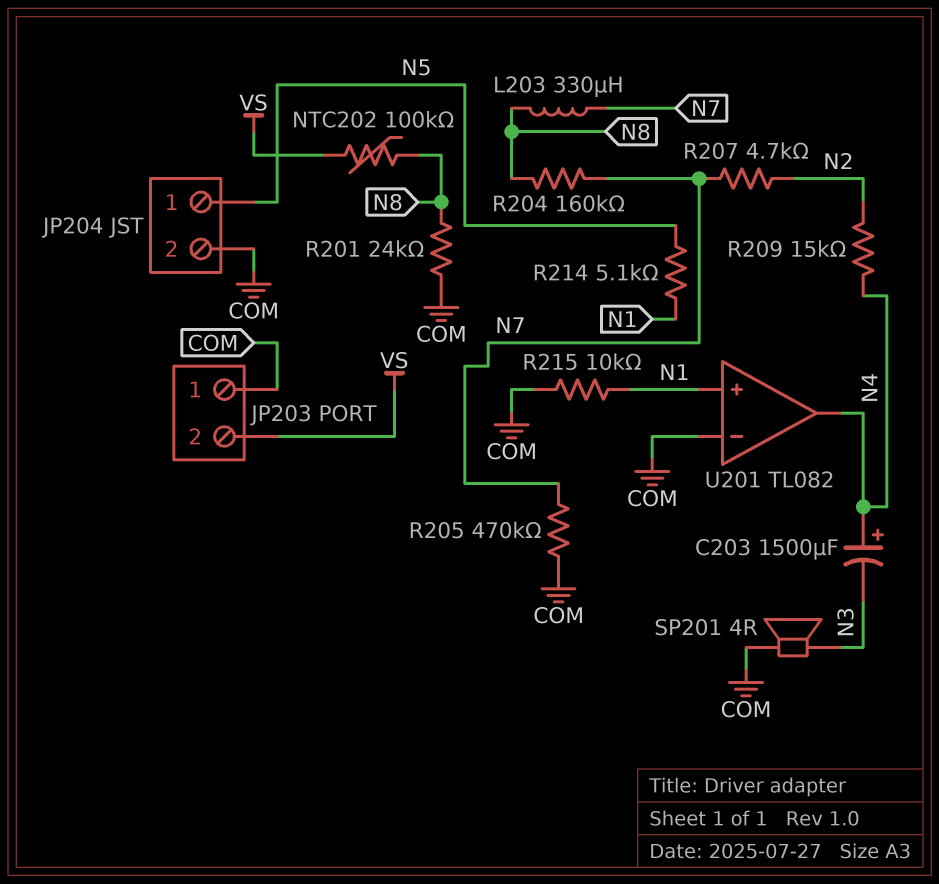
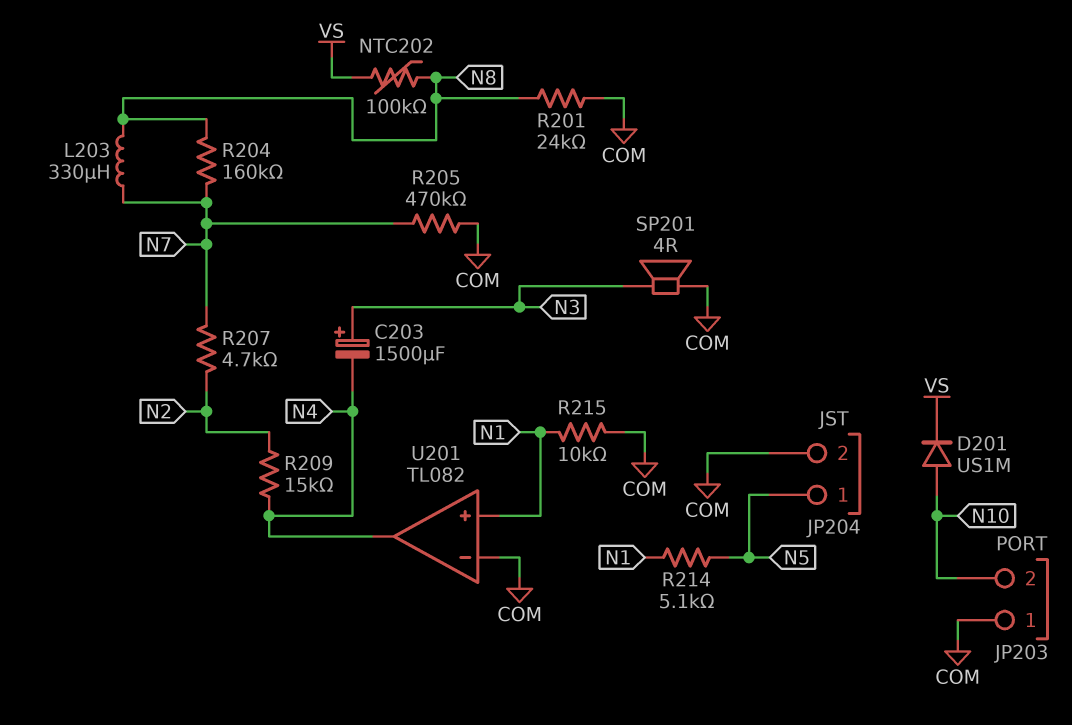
C203: 1500uF (plus N4, minus N3) -> 1500uF (plus N3, minus N4)
D201: none -> diode US1M (A N10, K VS)
JP203 pin 2: VS -> N10

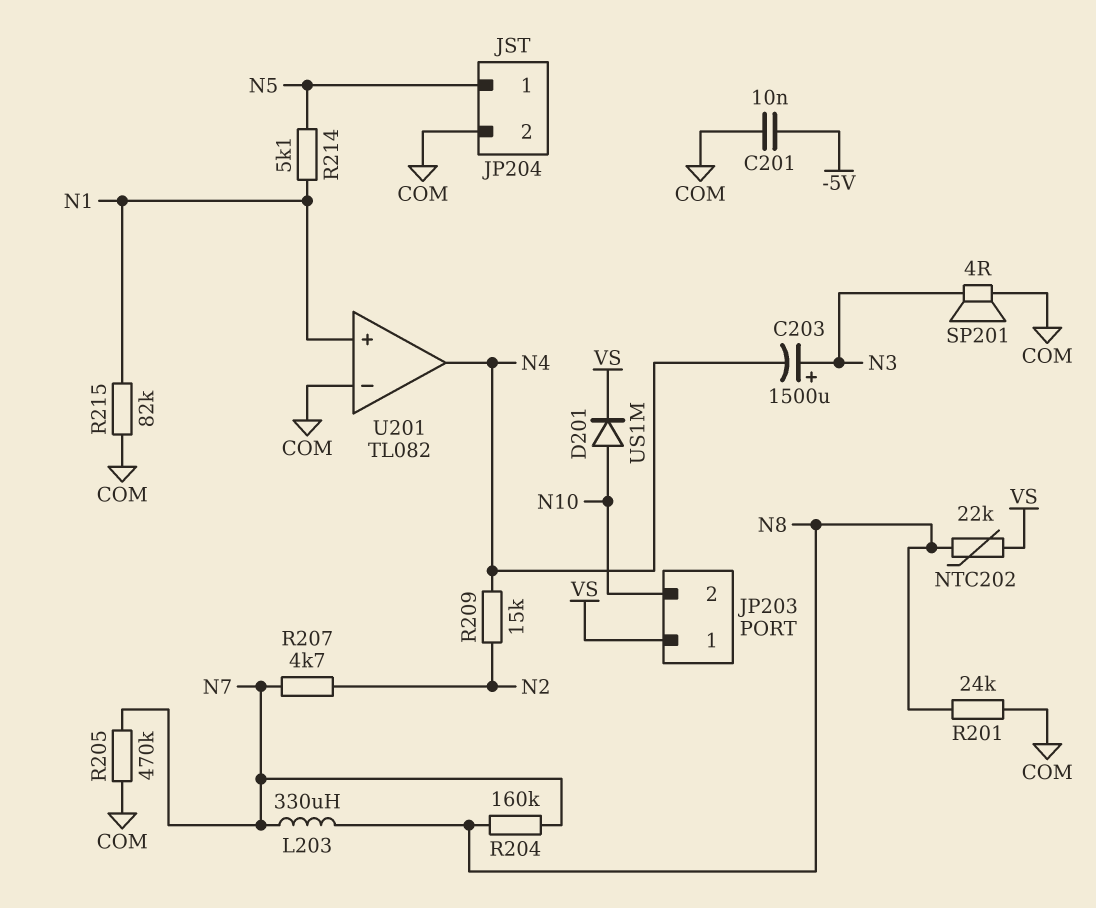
C201: none -> 10nF (-5V, COM)
JP203 pin 1: COM -> VS
NTC202: 100k (N8, VS) -> 22k (N8, VS)
R215: 10k (COM, N1) -> 82k (COM, N1)

